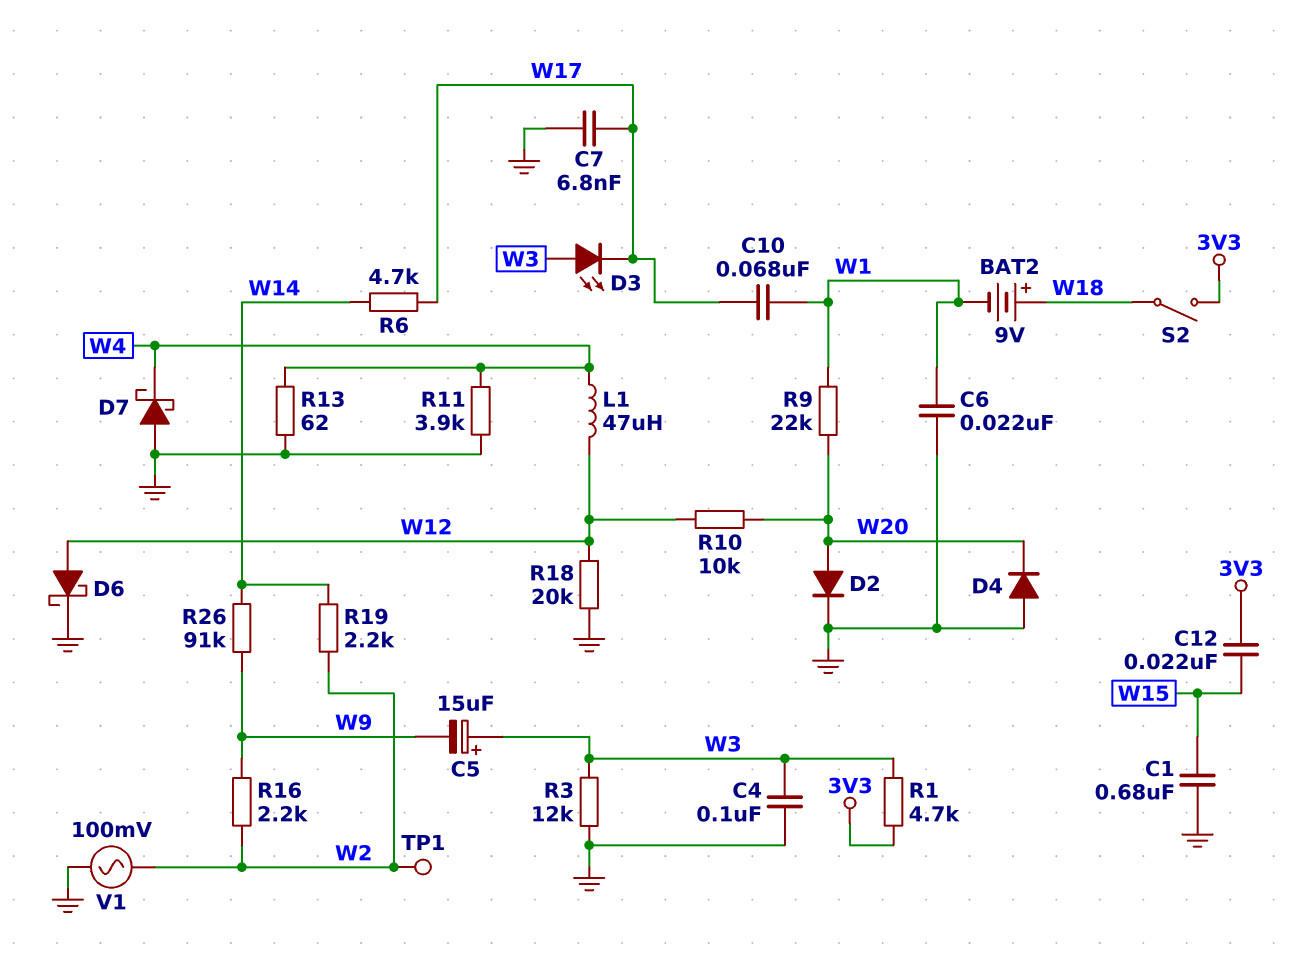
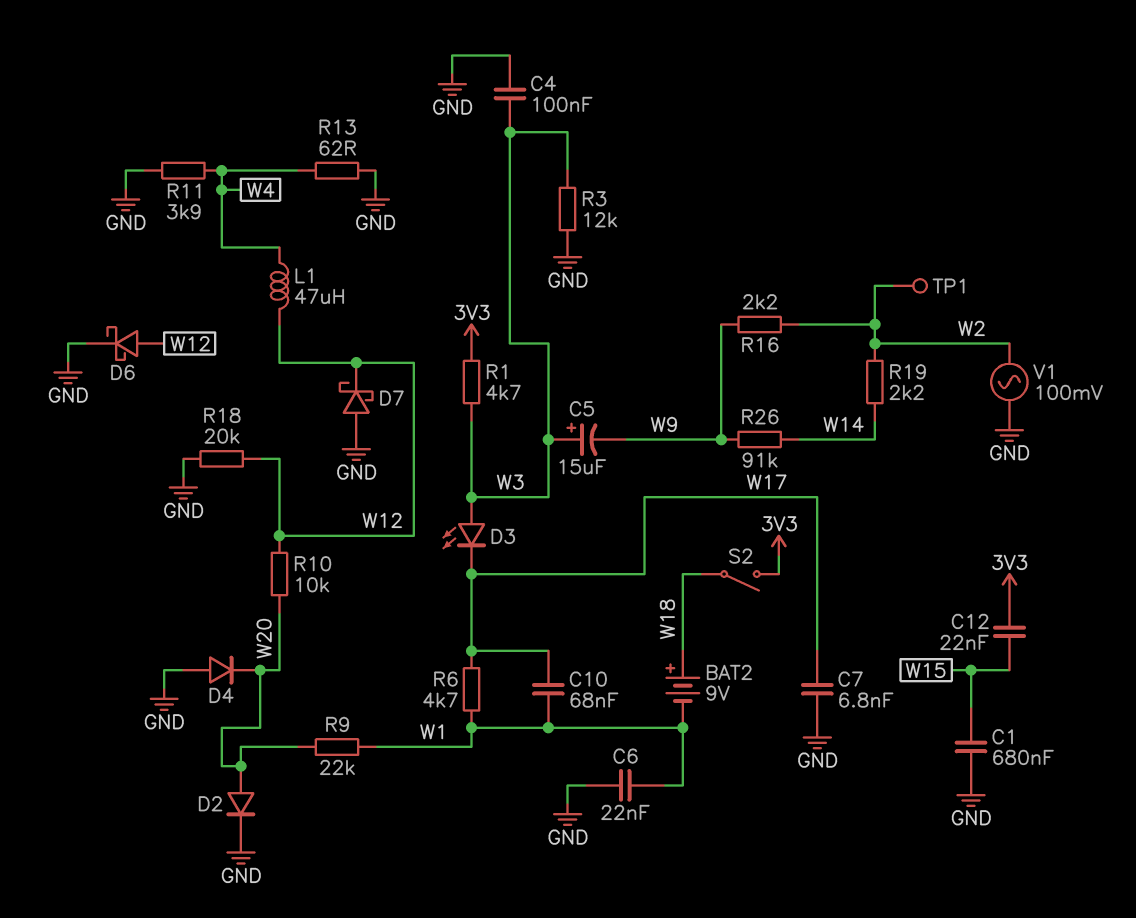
D7: schottky (A GND, K W4) -> schottky (A GND, K W12)
R6: 4.7k (W14, W17) -> 4.7k (W1, W17)

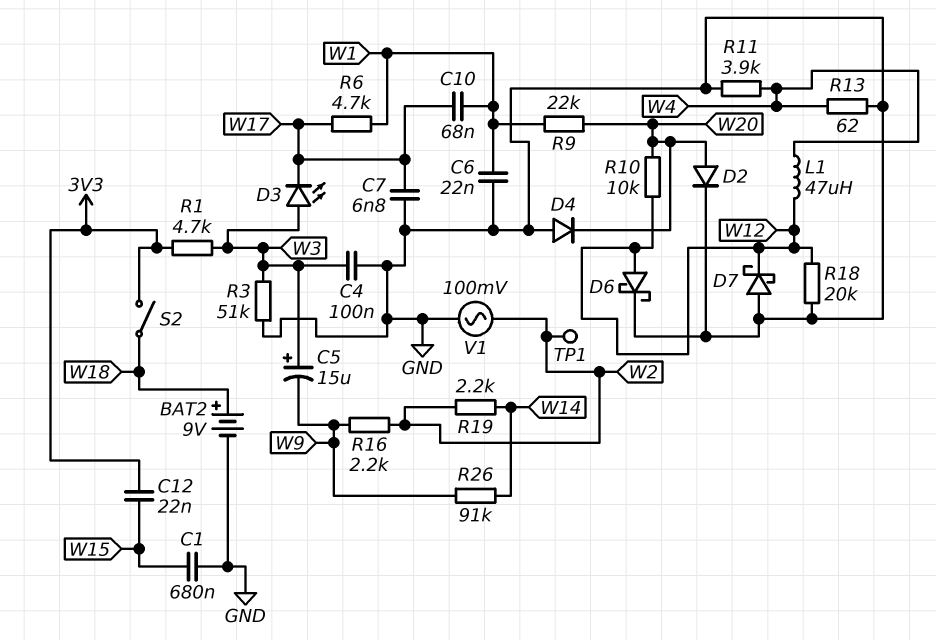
BAT2: 9V (plus W18, minus W1) -> 9V (plus W18, minus GND)
R3: 12k (GND, W3) -> 51k (GND, W3)

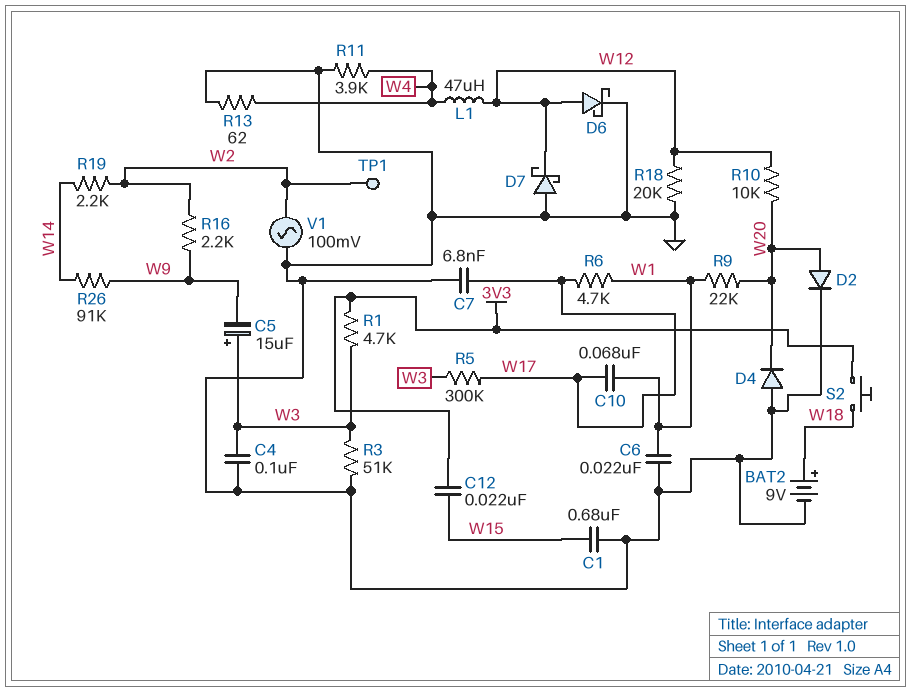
D3: LED (A W3, K W17) -> none
R5: none -> 300k (W3, W17)
S2: switch (3V3, W18) -> button (3V3, W18)

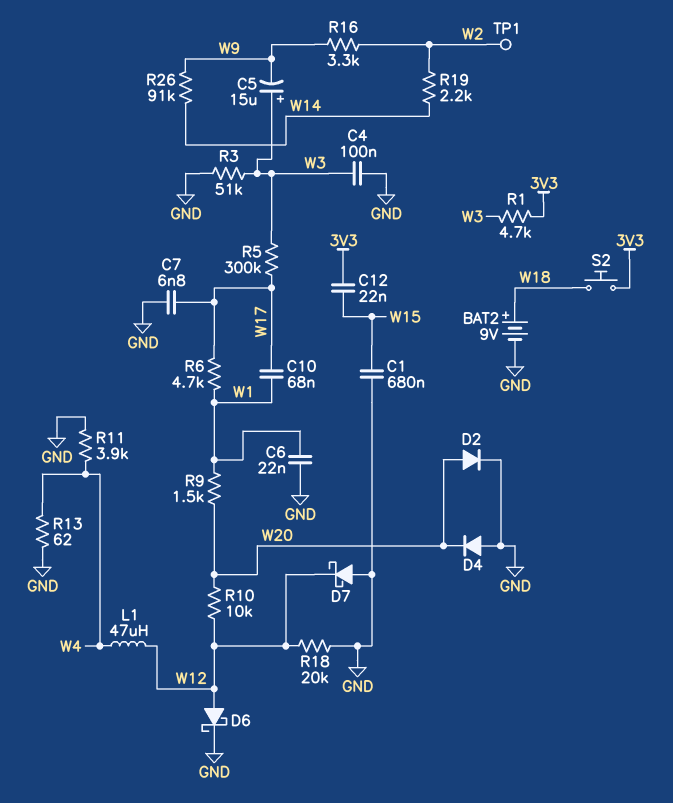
R9: 22k (W1, W20) -> 1.5k (W1, W20)
R16: 2.2k (W2, W9) -> 3.3k (W2, W9)
V1: AC 100mV (GND, W2) -> none

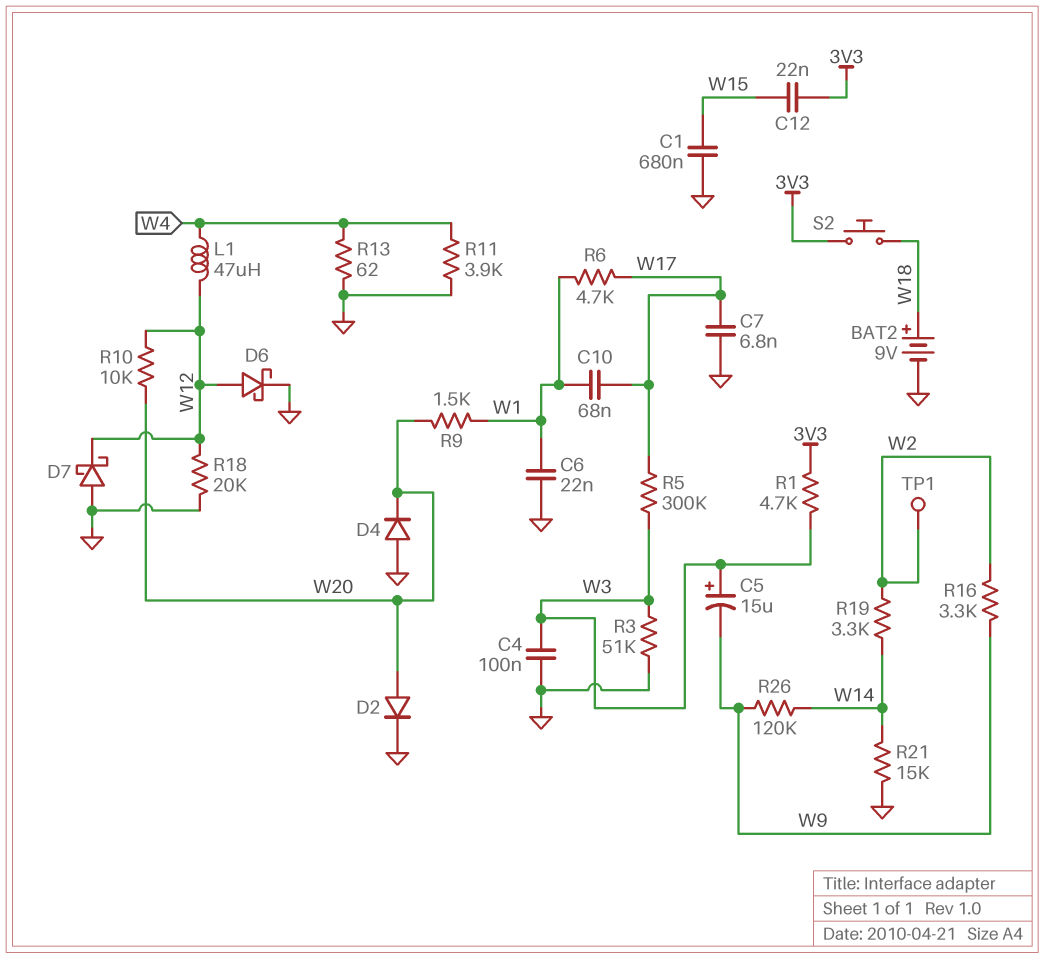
R19: 2.2k (W2, W14) -> 3.3k (W2, W14)
R21: none -> 15k (GND, W14)
R26: 91k (W9, W14) -> 120k (W9, W14)

